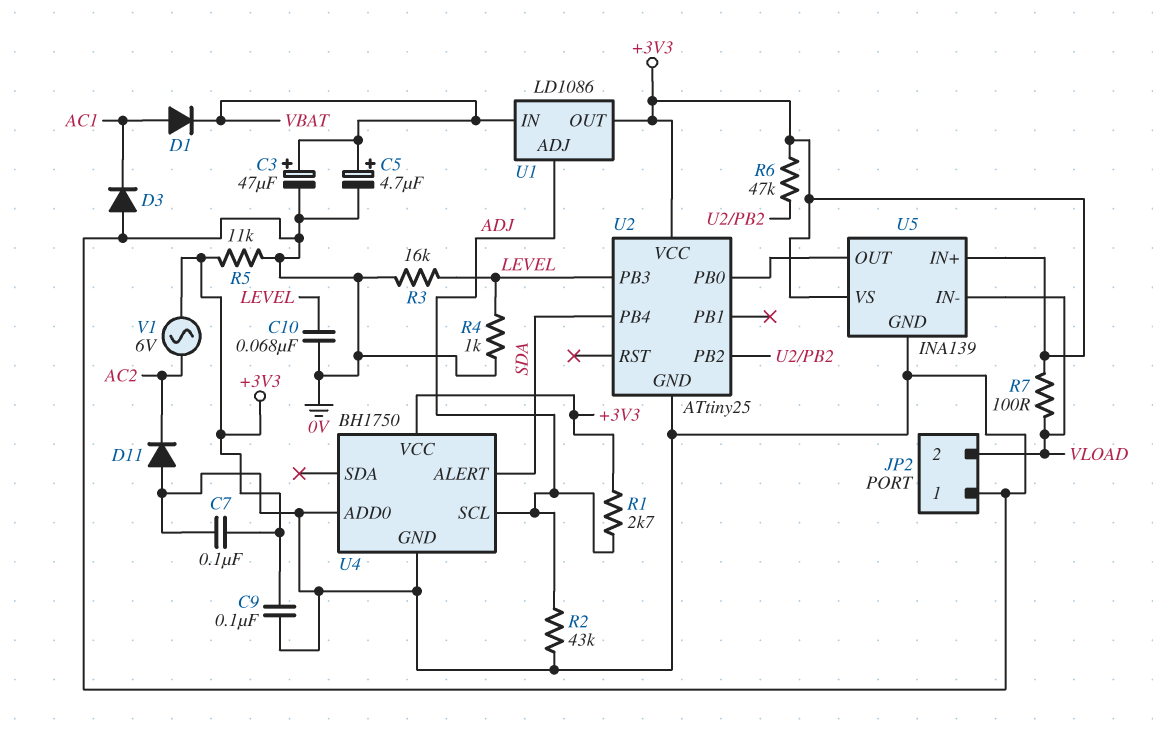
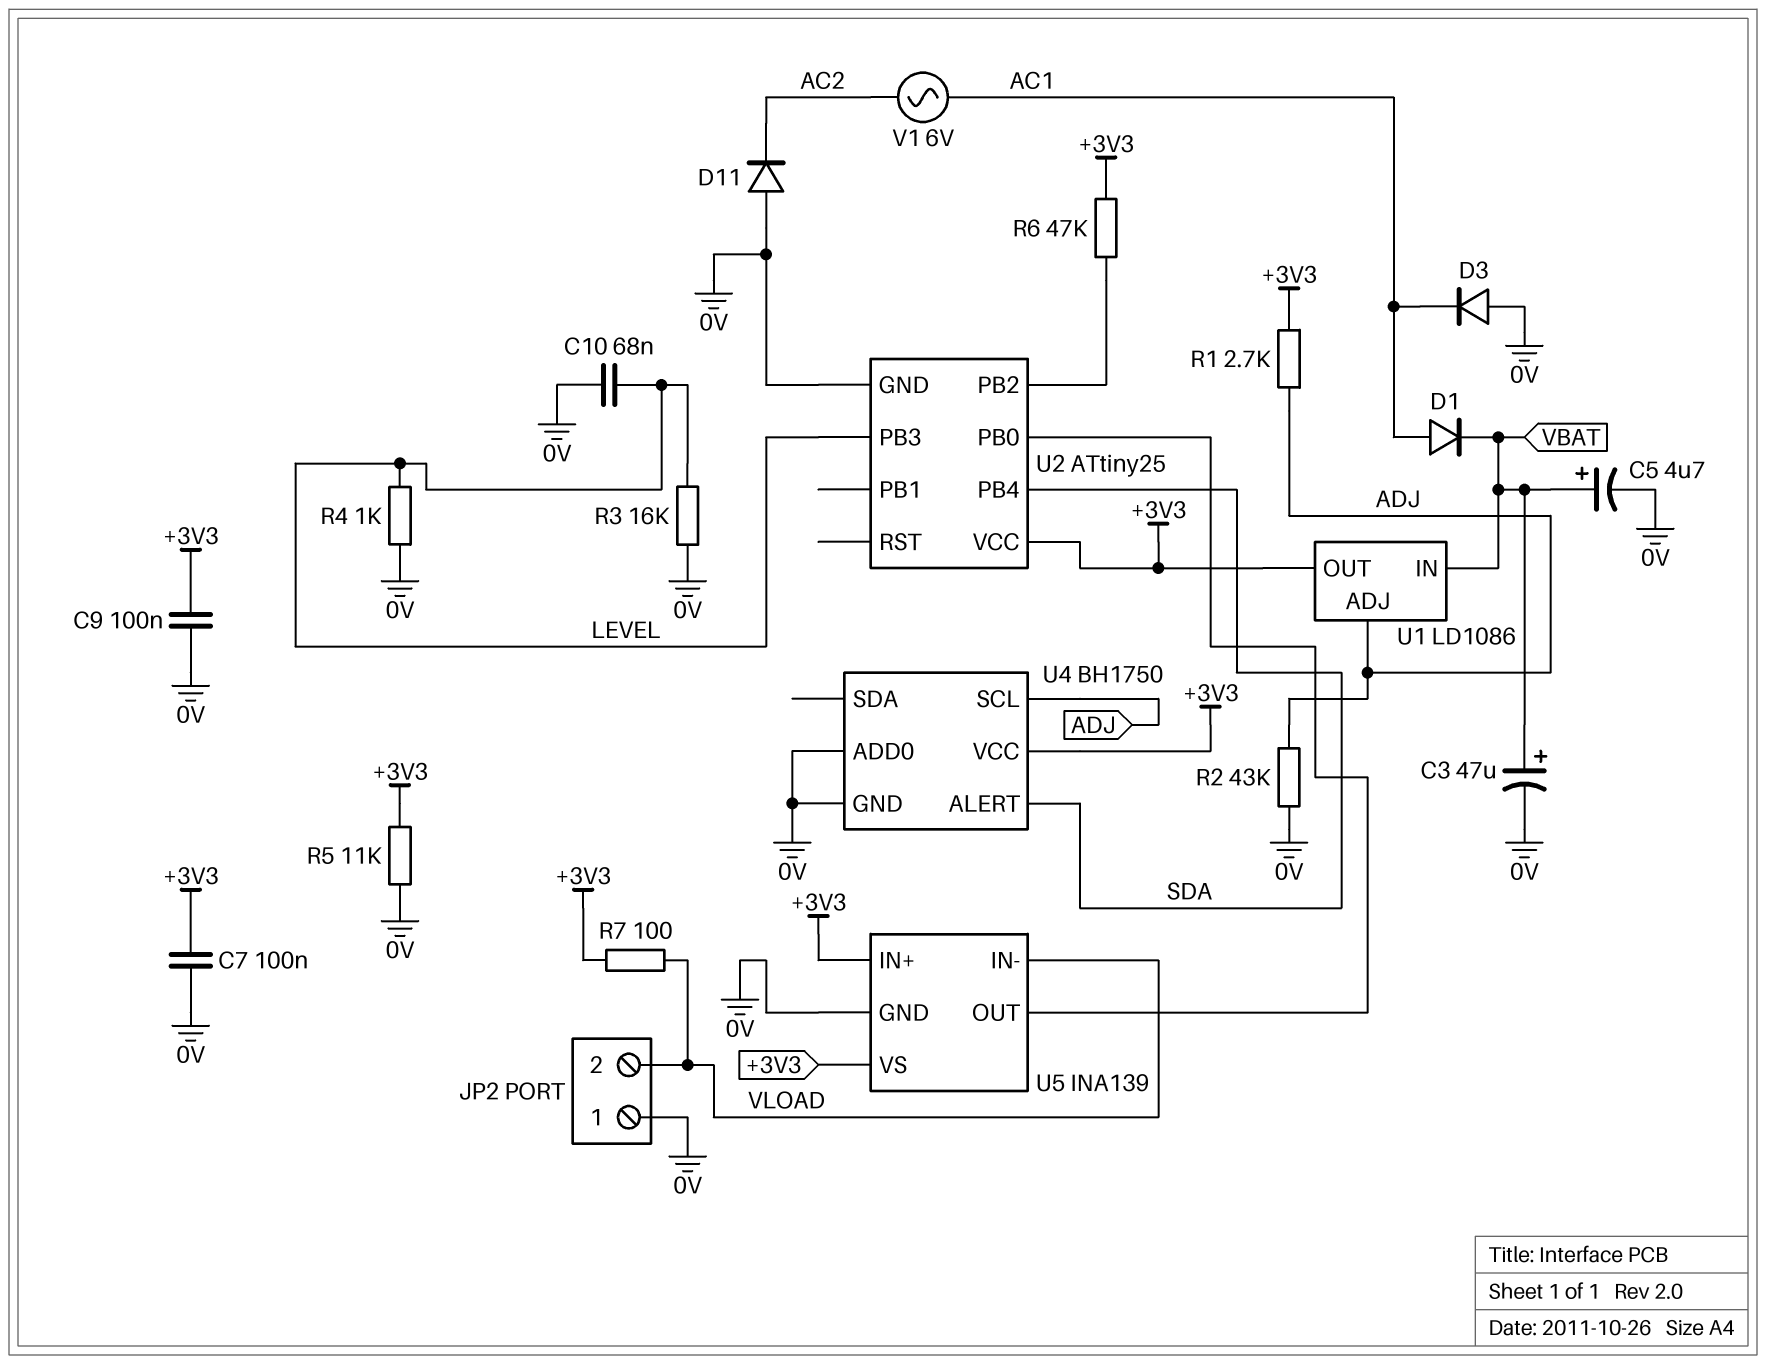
V1: AC 6V (+3V3, AC2) -> AC 6V (AC1, AC2)

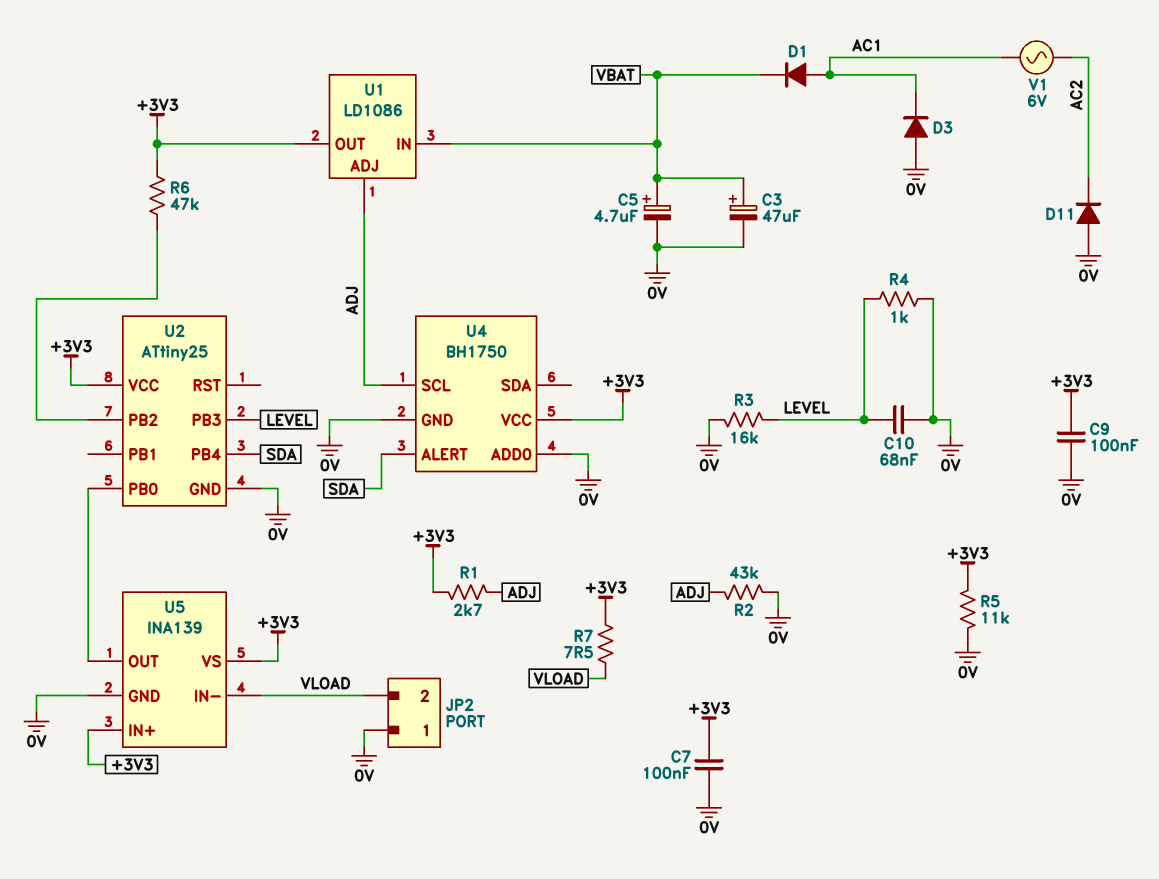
R7: 100 (+3V3, VLOAD) -> 7.5 (+3V3, VLOAD)

